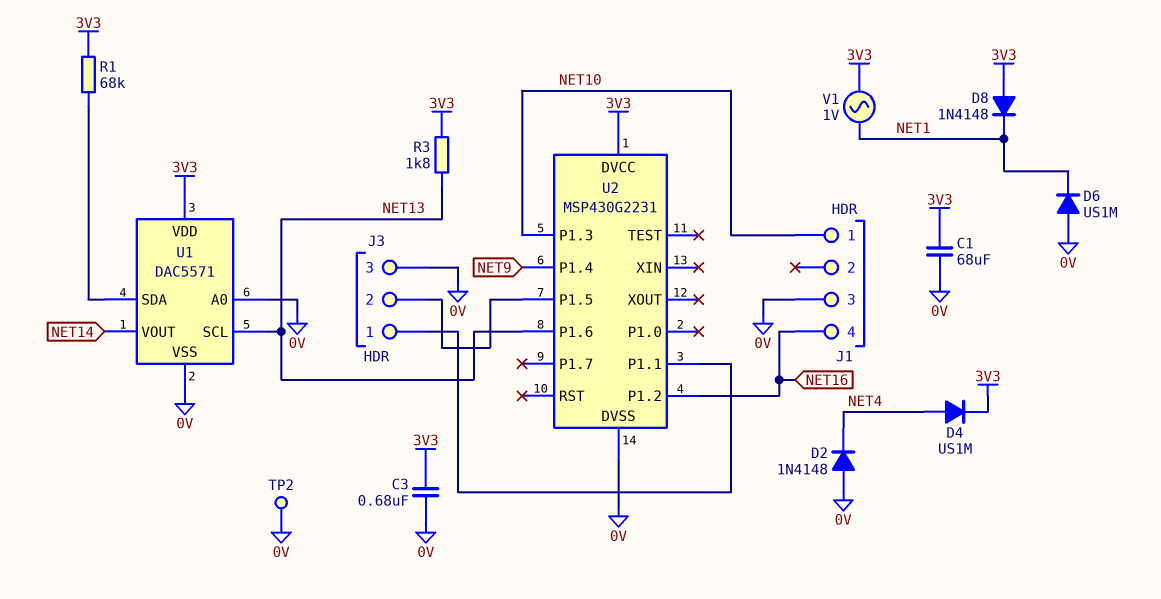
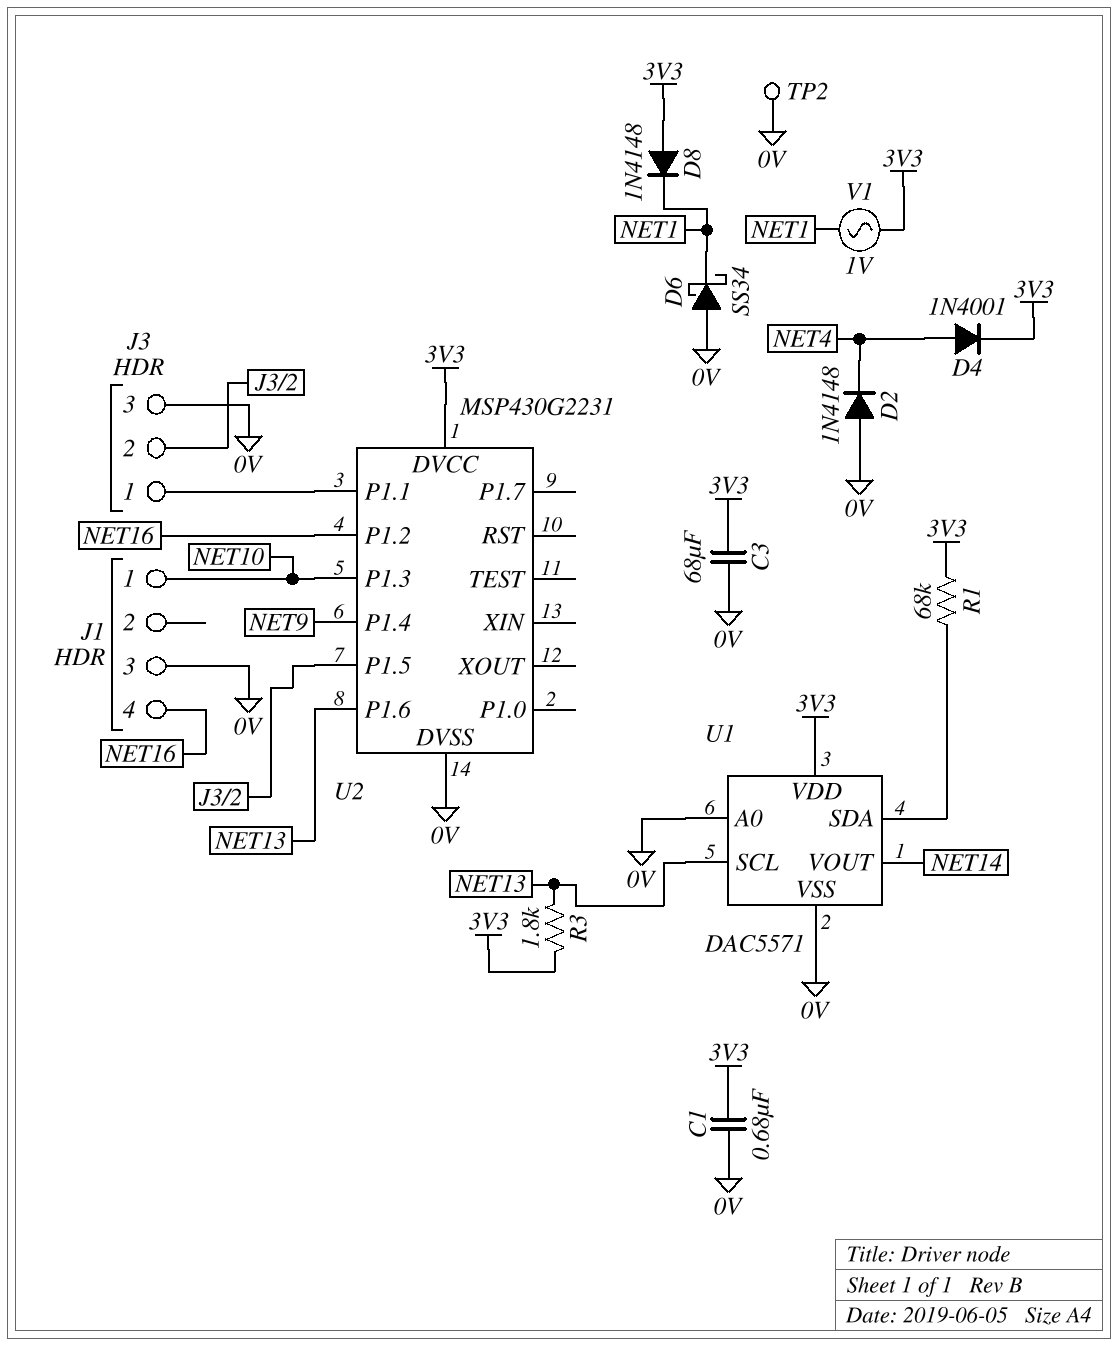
C1: 68uF (0V, 3V3) -> 680nF (0V, 3V3)
C3: 680nF (0V, 3V3) -> 68uF (0V, 3V3)
D4: diode US1M (A NET4, K 3V3) -> diode 1N4001 (A NET4, K 3V3)
D6: diode US1M (A 0V, K NET1) -> schottky SS34 (A 0V, K NET1)

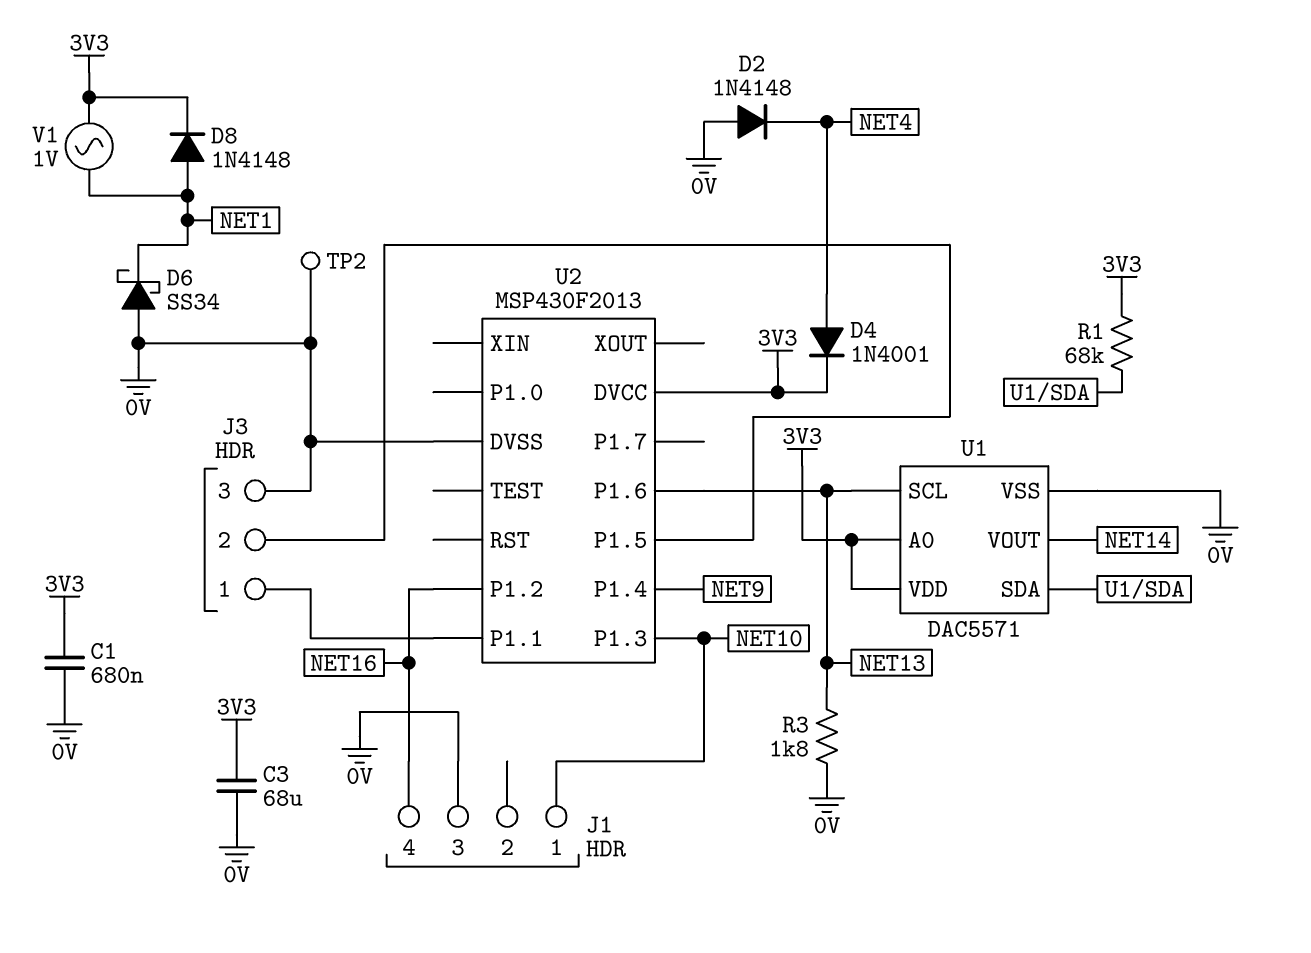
D8: diode 1N4148 (A 3V3, K NET1) -> diode 1N4148 (A NET1, K 3V3)
R3: 1.8k (3V3, NET13) -> 1.8k (0V, NET13)
U1 pin A0: 0V -> 3V3
U2: MSP430G2231 -> MSP430F2013

